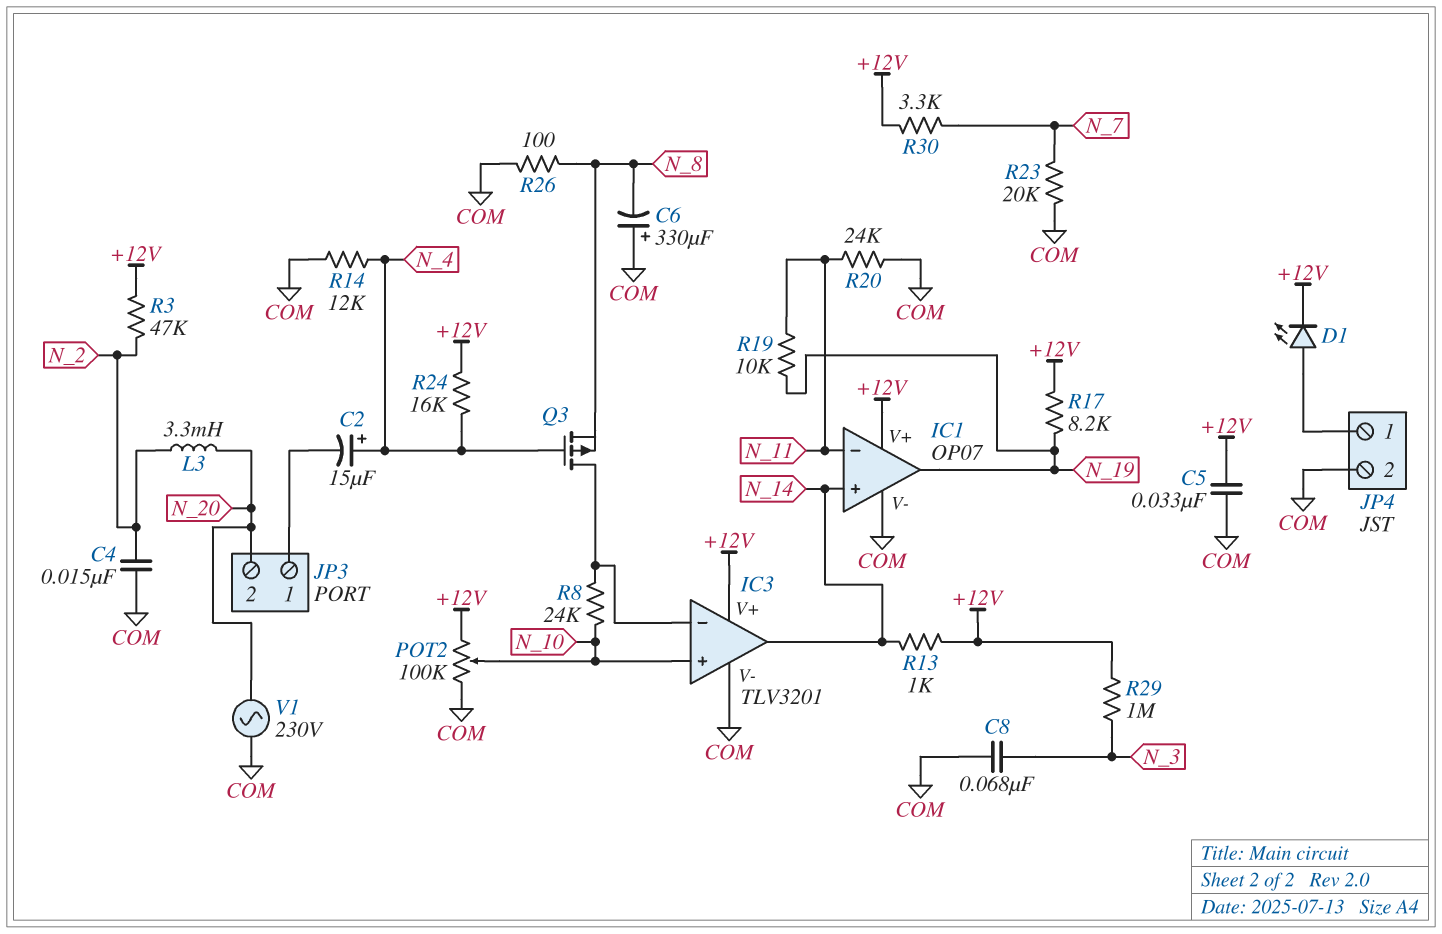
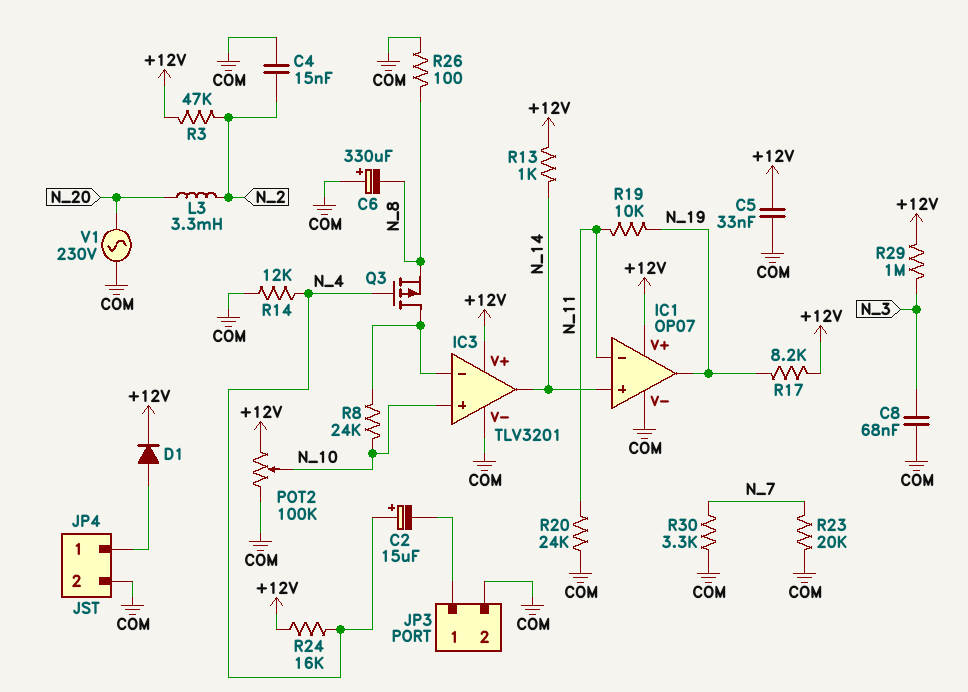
D1: LED (A JP4/1, K +12V) -> diode (A JP4/1, K +12V)
JP3 pin 2: N_20 -> COM
R30: 3.3k (+12V, N_7) -> 3.3k (COM, N_7)

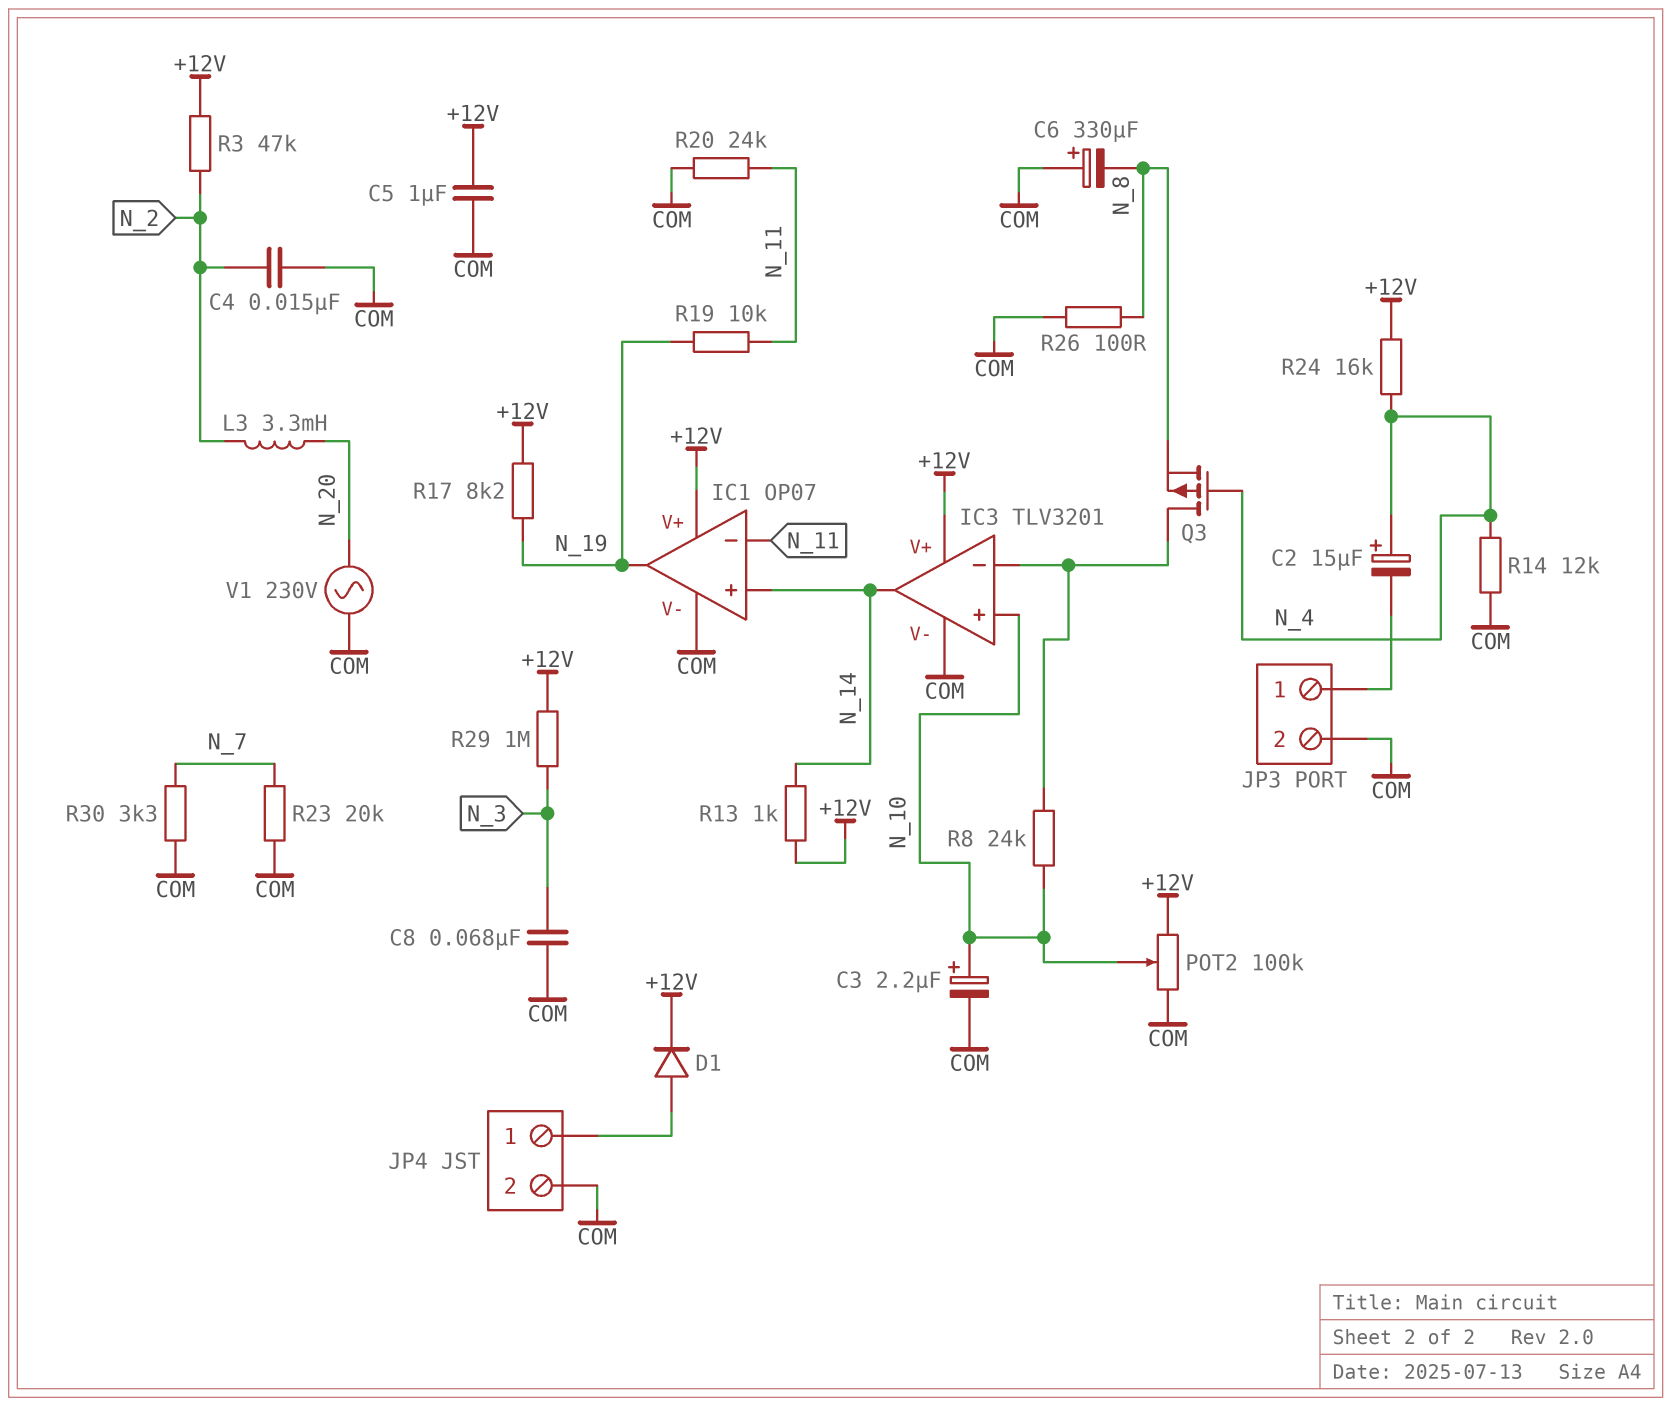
C3: none -> 2.2uF (plus N_10, minus COM)
C5: 33nF (+12V, COM) -> 1uF (+12V, COM)

